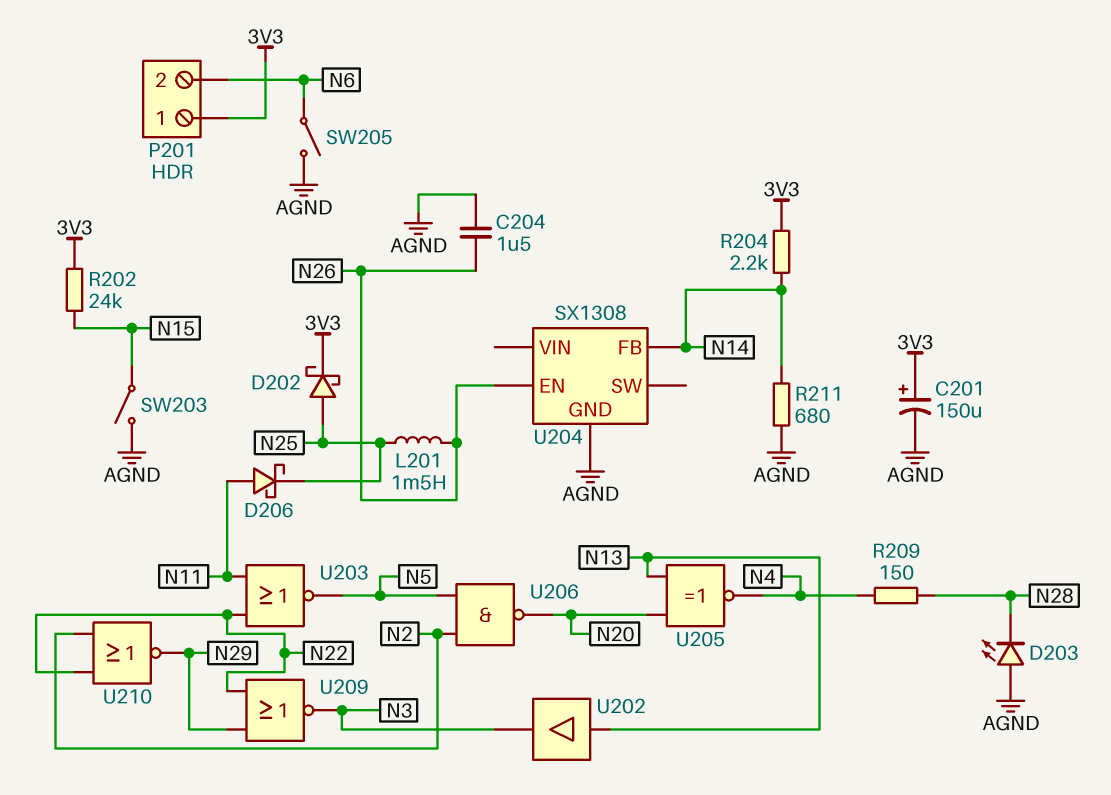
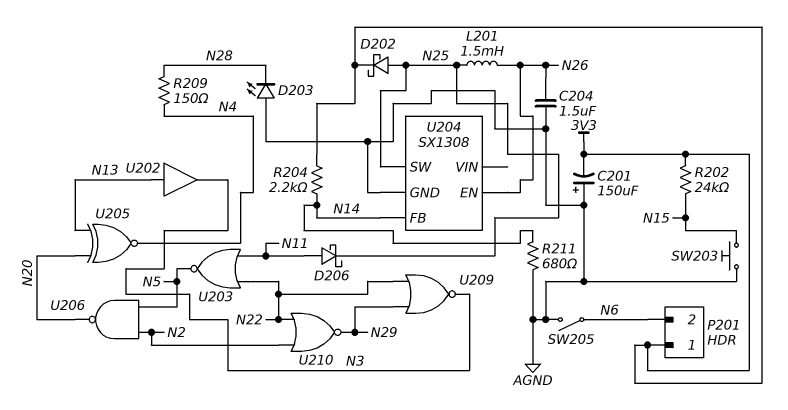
C201: 150uF (plus 3V3, minus AGND) -> 150uF (plus AGND, minus 3V3)
SW203: switch (AGND, N15) -> button (AGND, N15)
U204 pin SW: none -> N25

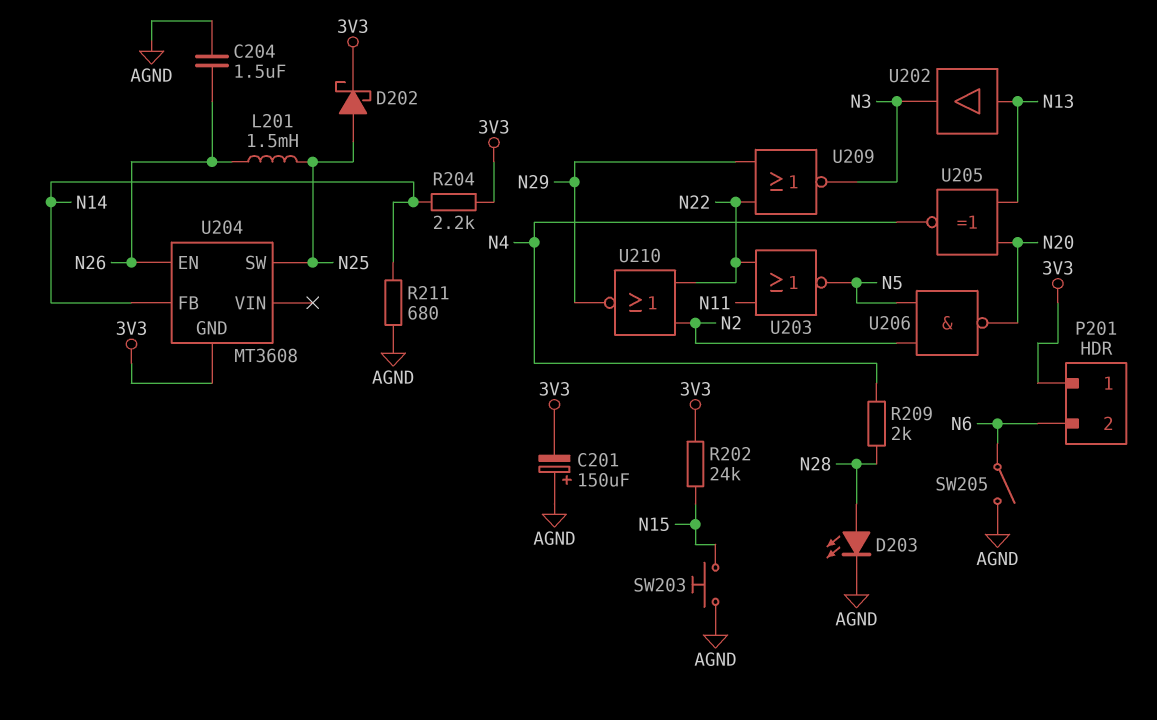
D203: LED (A AGND, K N28) -> LED (A N28, K AGND)
D206: schottky (A N11, K N25) -> none
R209: 150 (N4, N28) -> 2k (N4, N28)
U204: SX1308 -> MT3608
U204 pin GND: AGND -> 3V3

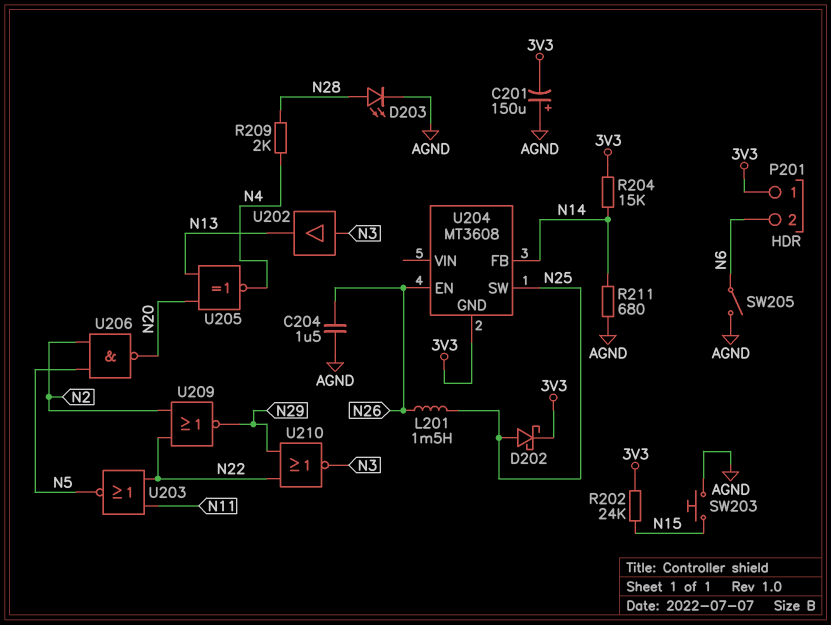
R204: 2.2k (3V3, N14) -> 15k (3V3, N14)
U202: buffer (in N13, out N3) -> buffer (in N3, out N13)
U209: NOR (in N22, in N29, out N3) -> NOR (in N2, in N22, out N29)
U210: NOR (in N2, in N22, out N29) -> NOR (in N22, in N29, out N3)

